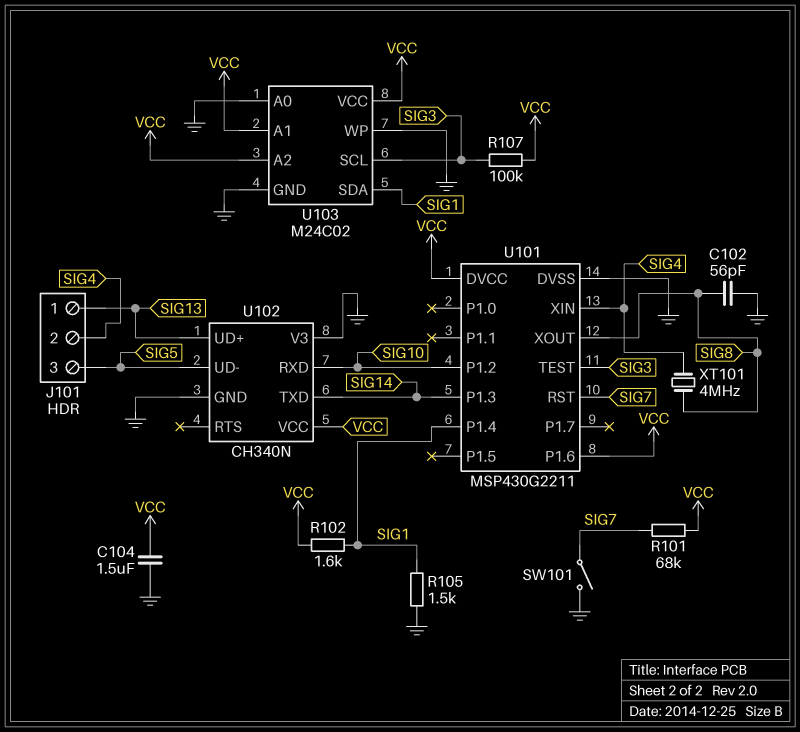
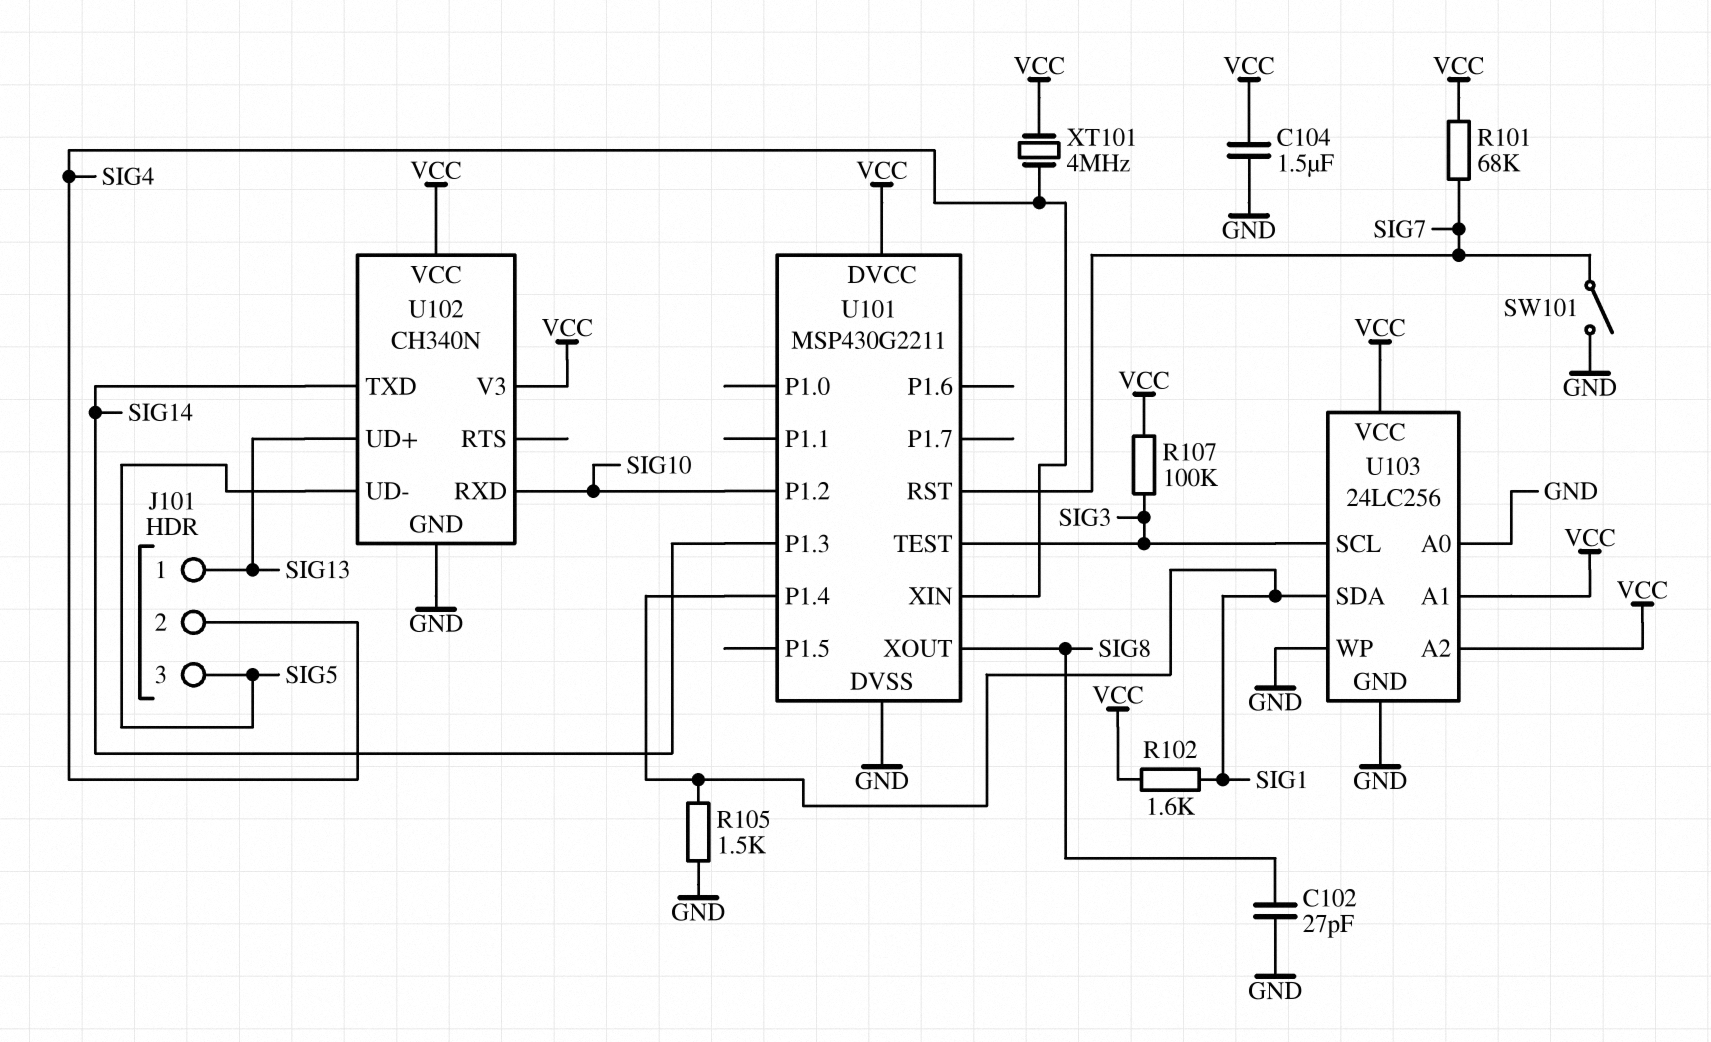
C102: 56pF (GND, SIG8) -> 27pF (GND, SIG8)
U101 pin P1.6: VCC -> none
U102 pin V3: GND -> VCC
U103: M24C02 -> 24LC256
XT101: 4MHz (SIG4, SIG8) -> 4MHz (SIG4, VCC)

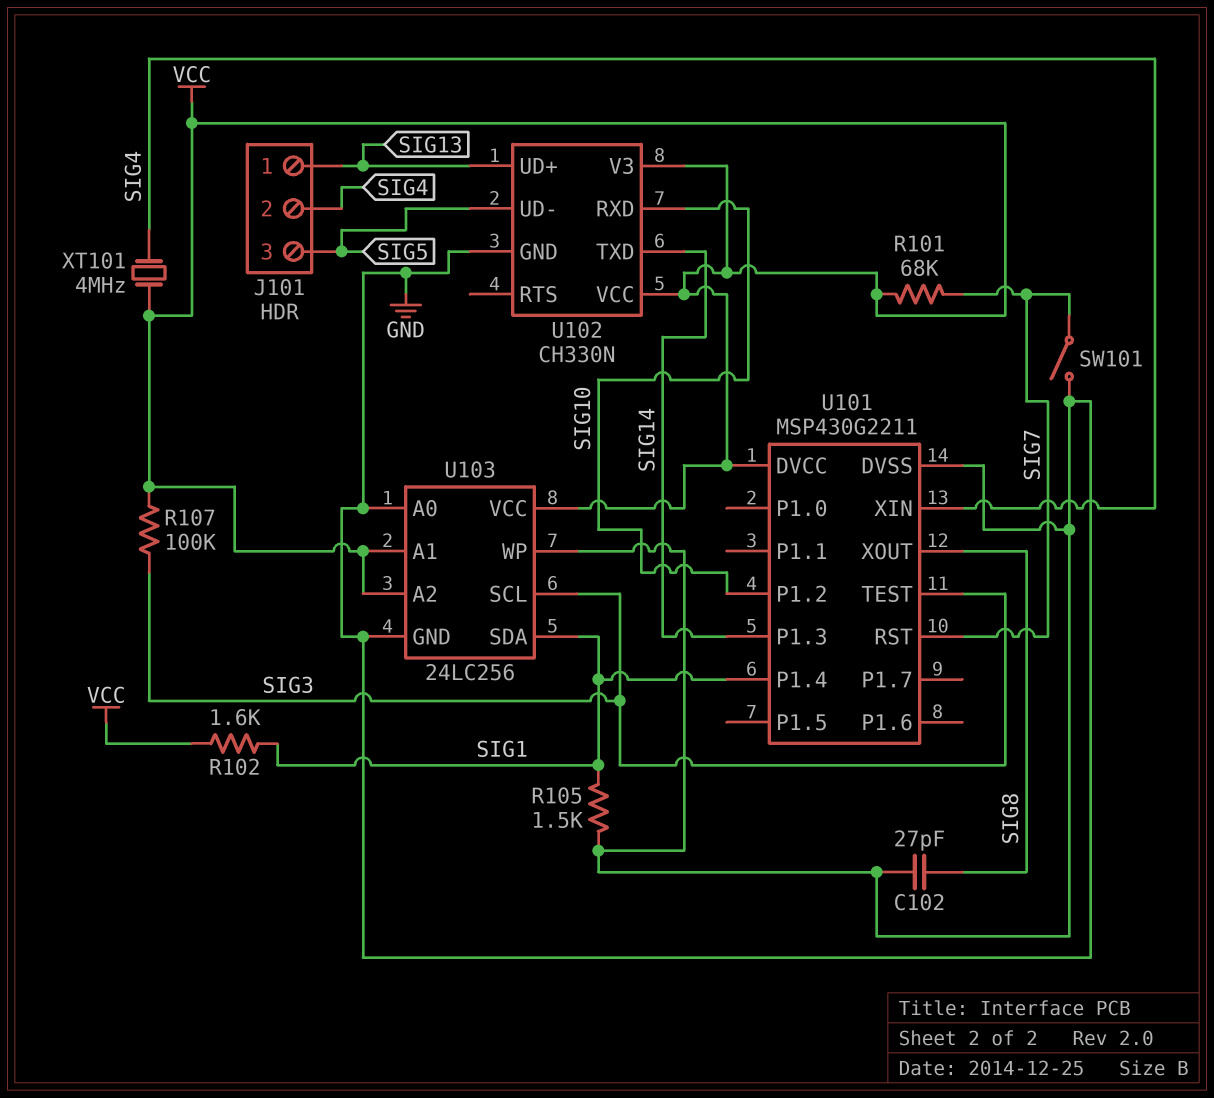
C104: 1.5uF (GND, VCC) -> none
U102: CH340N -> CH330N

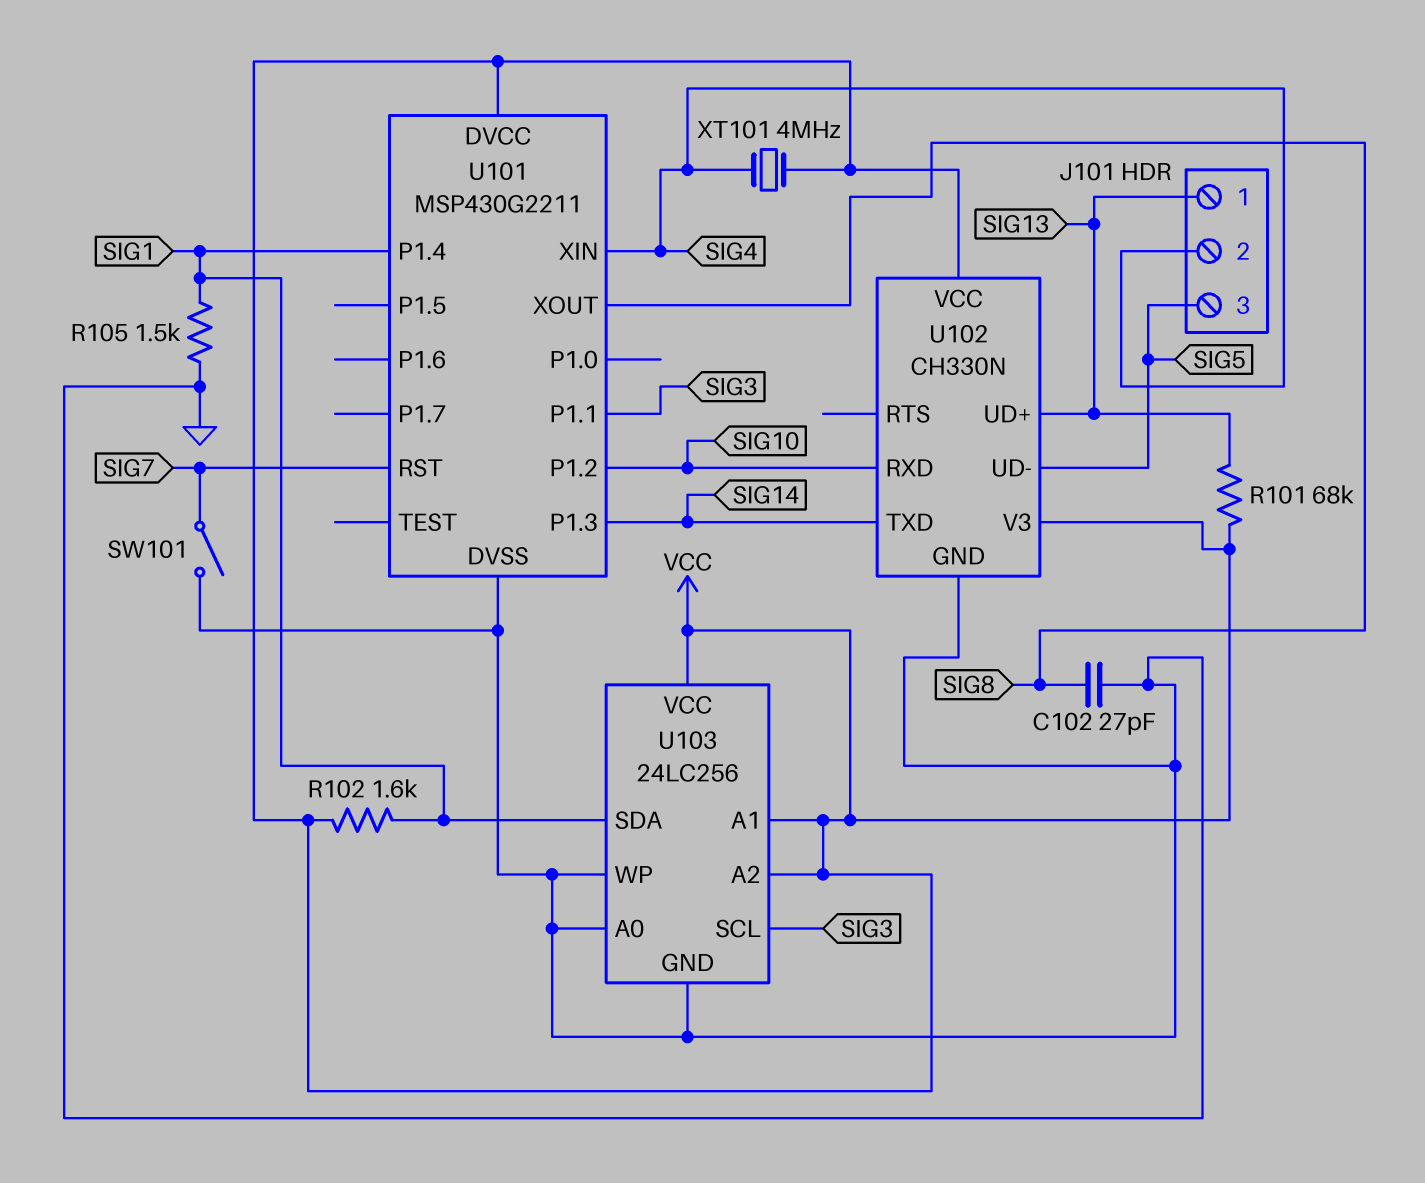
R101: 68k (SIG7, VCC) -> 68k (SIG13, VCC)
R107: 100k (SIG3, VCC) -> none
U101 pin P1.1: none -> SIG3
U101 pin TEST: SIG3 -> none

